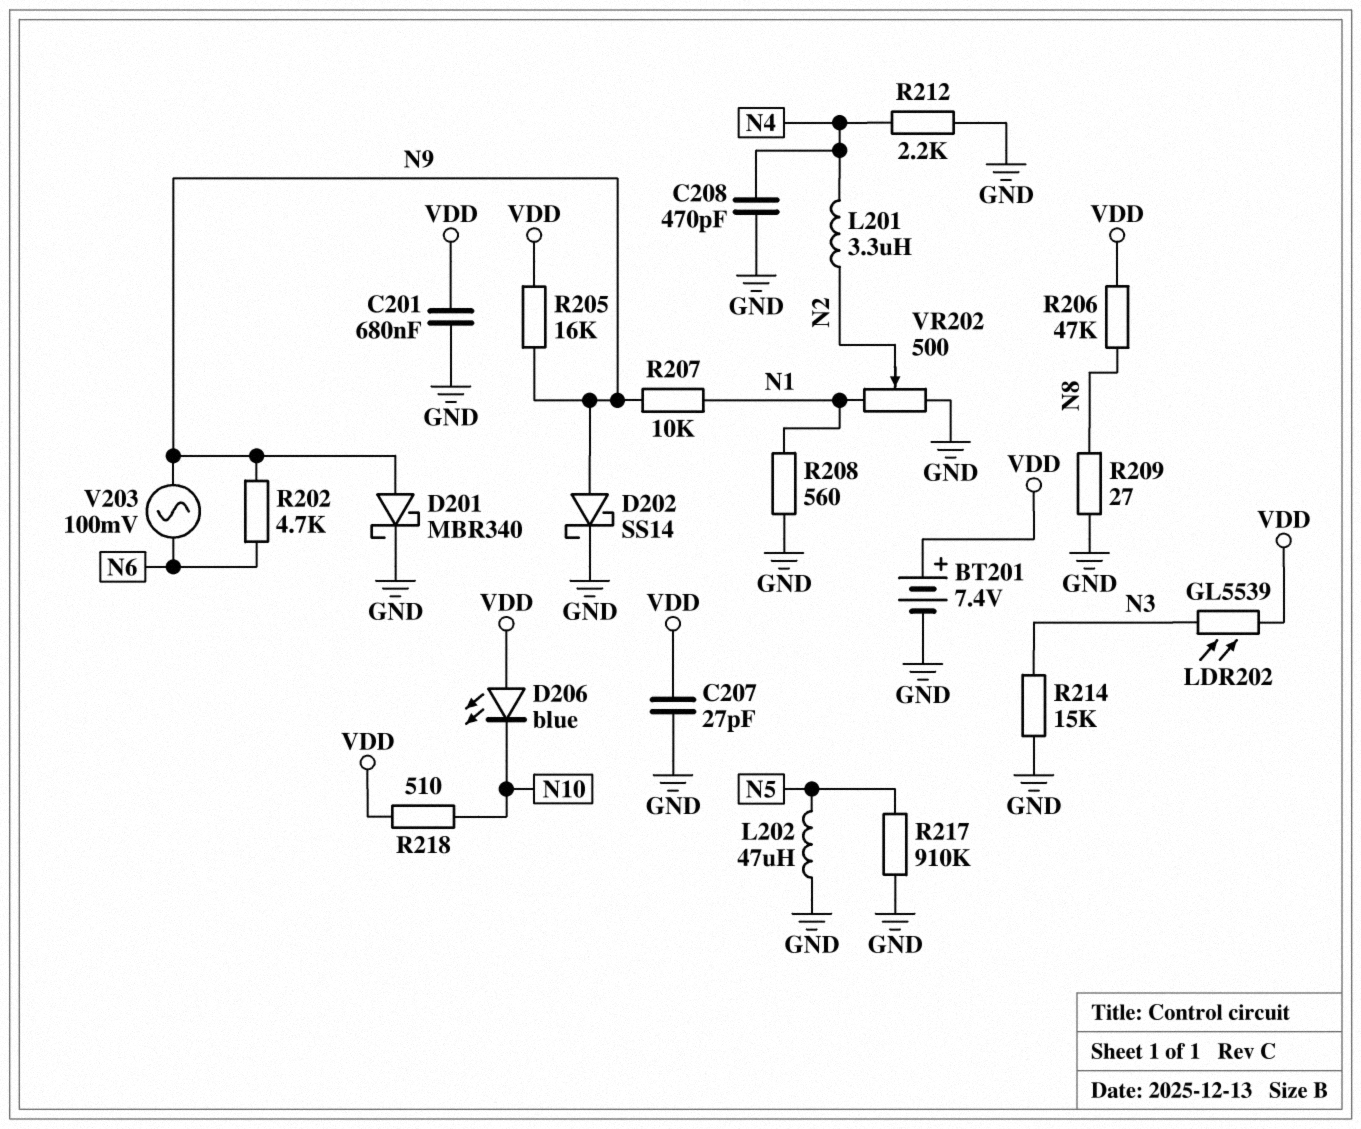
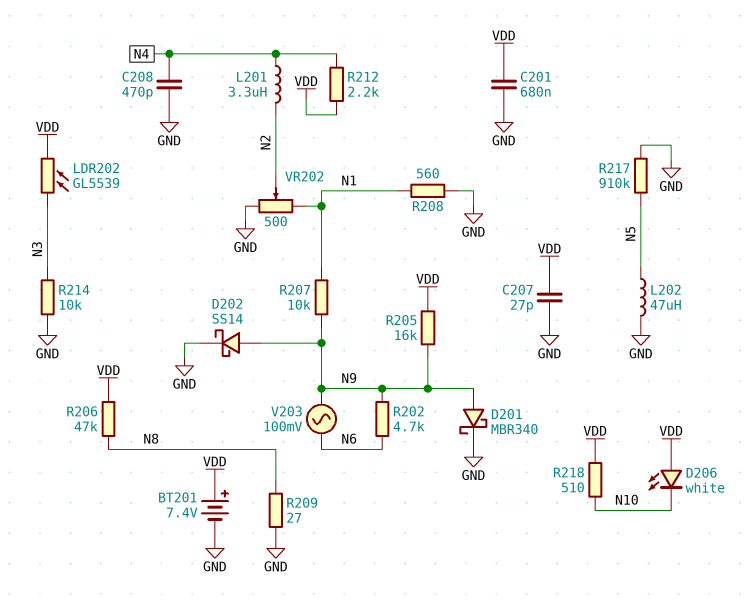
D206: LED blue (A VDD, K N10) -> LED white (A VDD, K N10)
R212: 2.2k (GND, N4) -> 2.2k (N4, VDD)
R214: 15k (GND, N3) -> 10k (GND, N3)

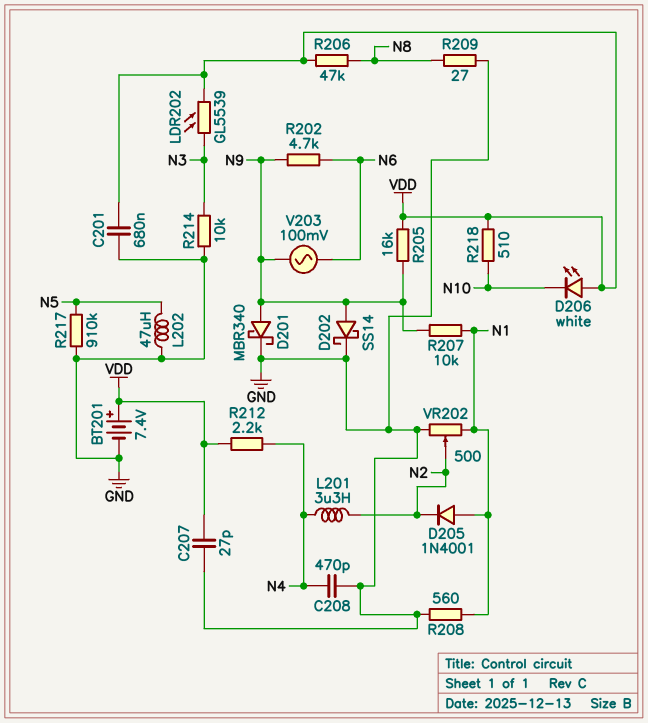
D205: none -> diode 1N4001 (A N1, K N2)

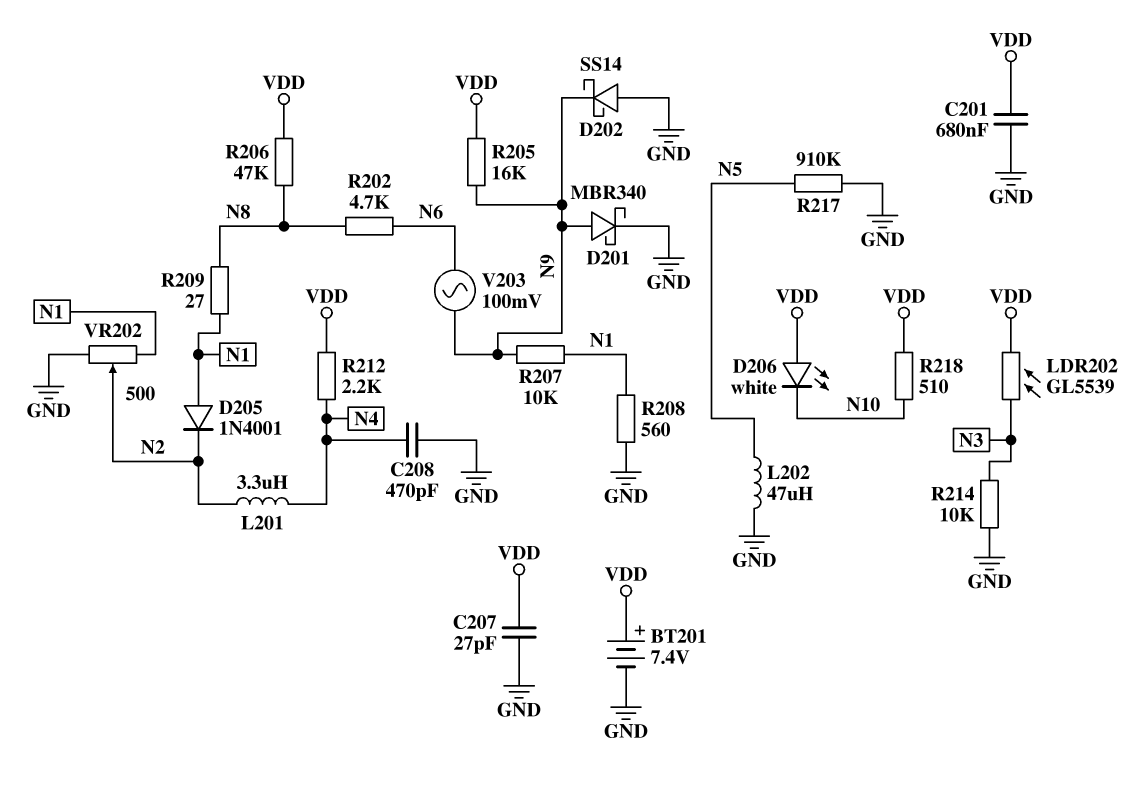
D202: schottky SS14 (A N9, K GND) -> schottky SS14 (A GND, K N9)
R202: 4.7k (N6, N9) -> 4.7k (N6, N8)
R209: 27 (GND, N8) -> 27 (N1, N8)

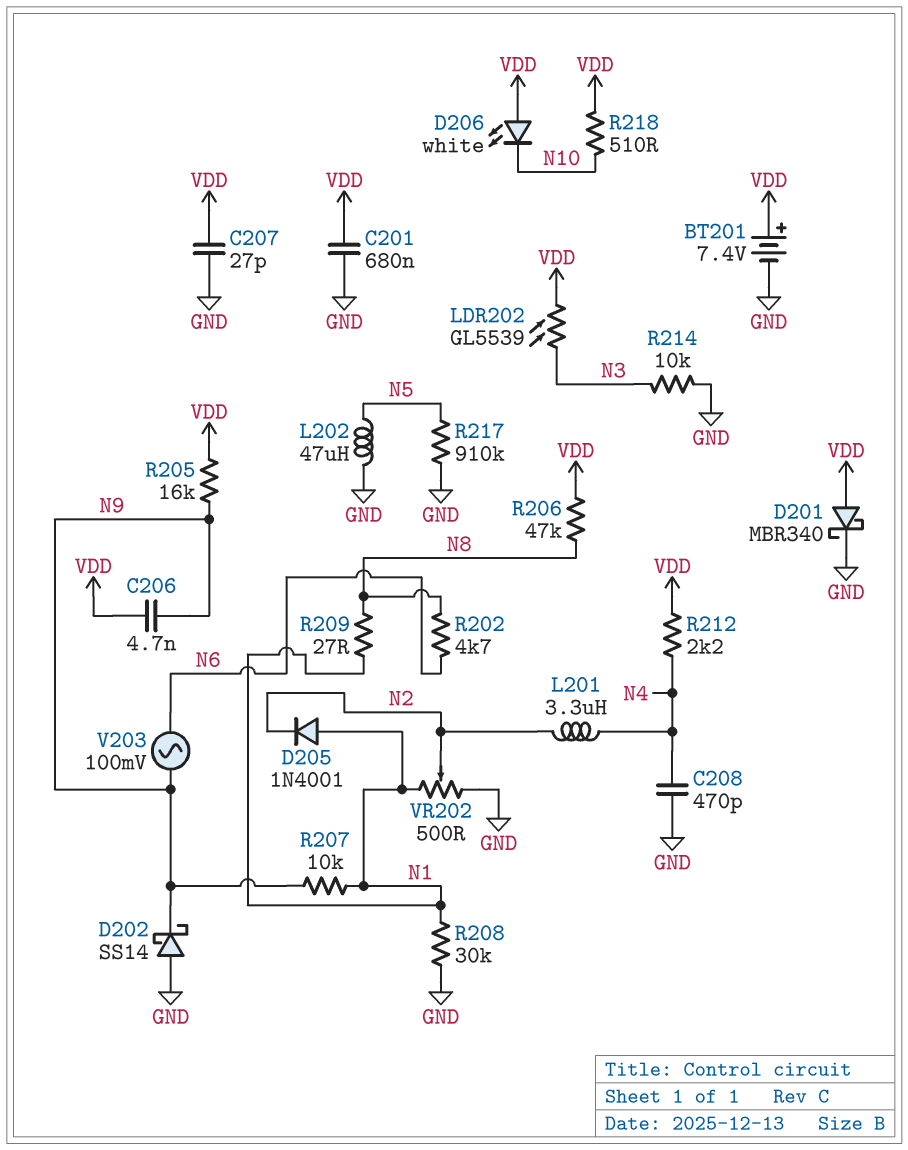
C206: none -> 4.7nF (N9, VDD)
D201: schottky MBR340 (A N9, K GND) -> schottky MBR340 (A VDD, K GND)
R208: 560 (GND, N1) -> 30k (GND, N1)

